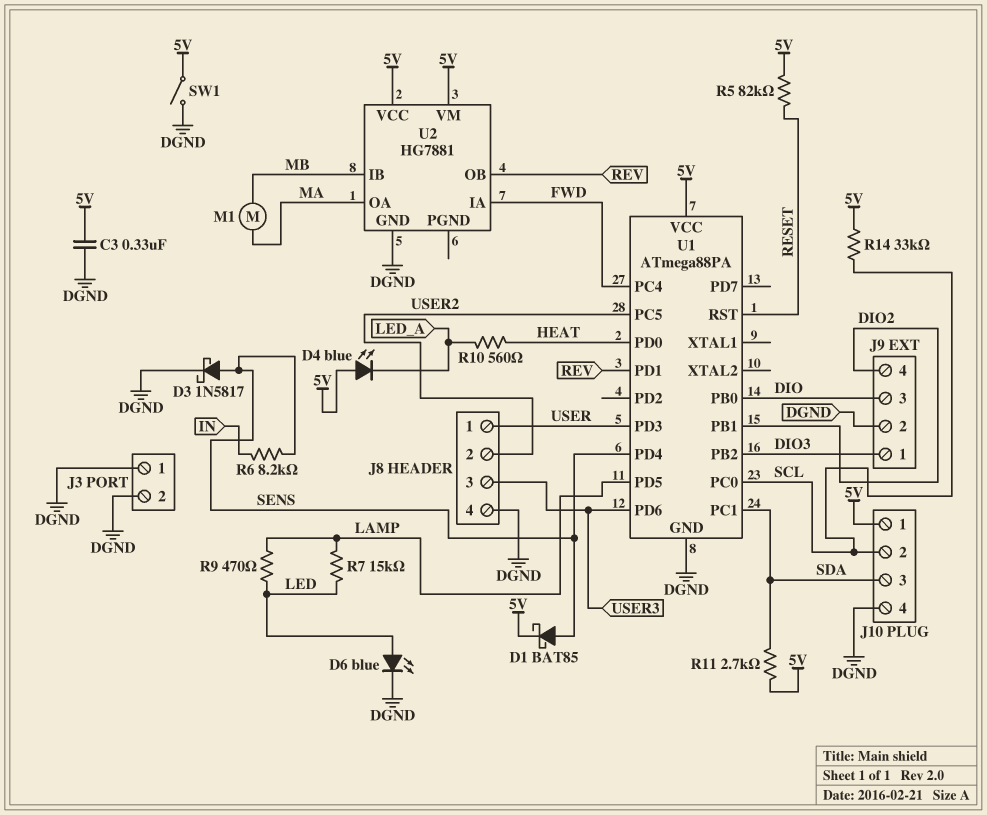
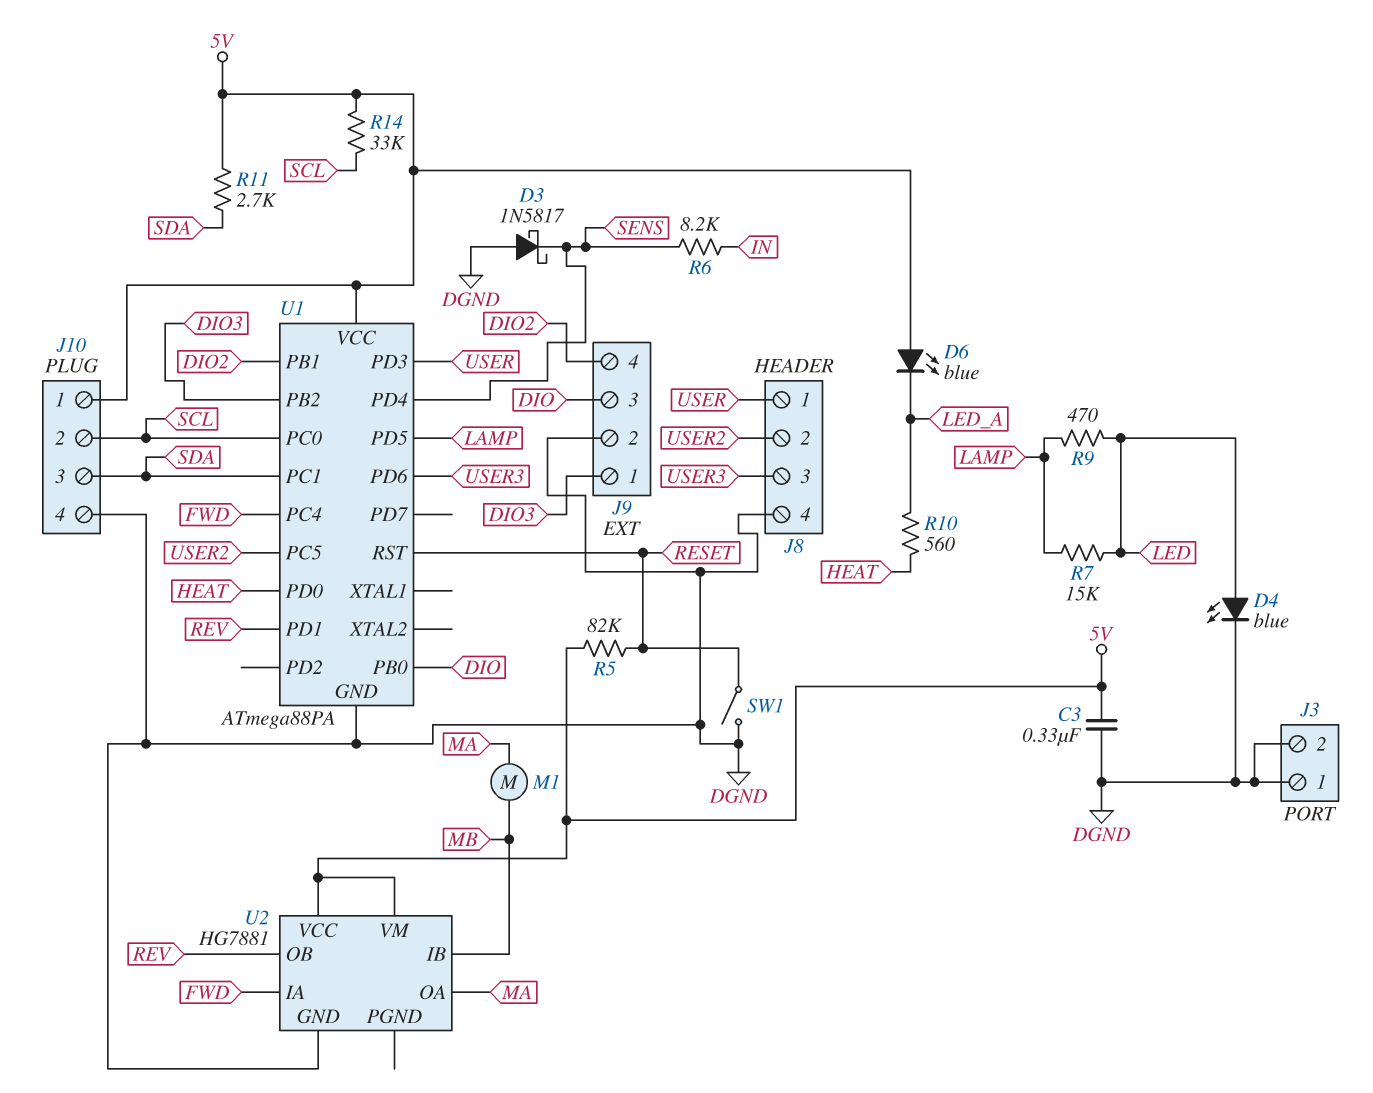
D1: schottky BAT85 (A SENS, K 5V) -> none
D3: schottky 1N5817 (A SENS, K DGND) -> schottky 1N5817 (A DGND, K SENS)
D4: LED blue (A 5V, K LED_A) -> LED blue (A LED, K DGND)
D6: LED blue (A LED, K DGND) -> LED blue (A 5V, K LED_A)
SW1: switch (5V, DGND) -> switch (DGND, RESET)

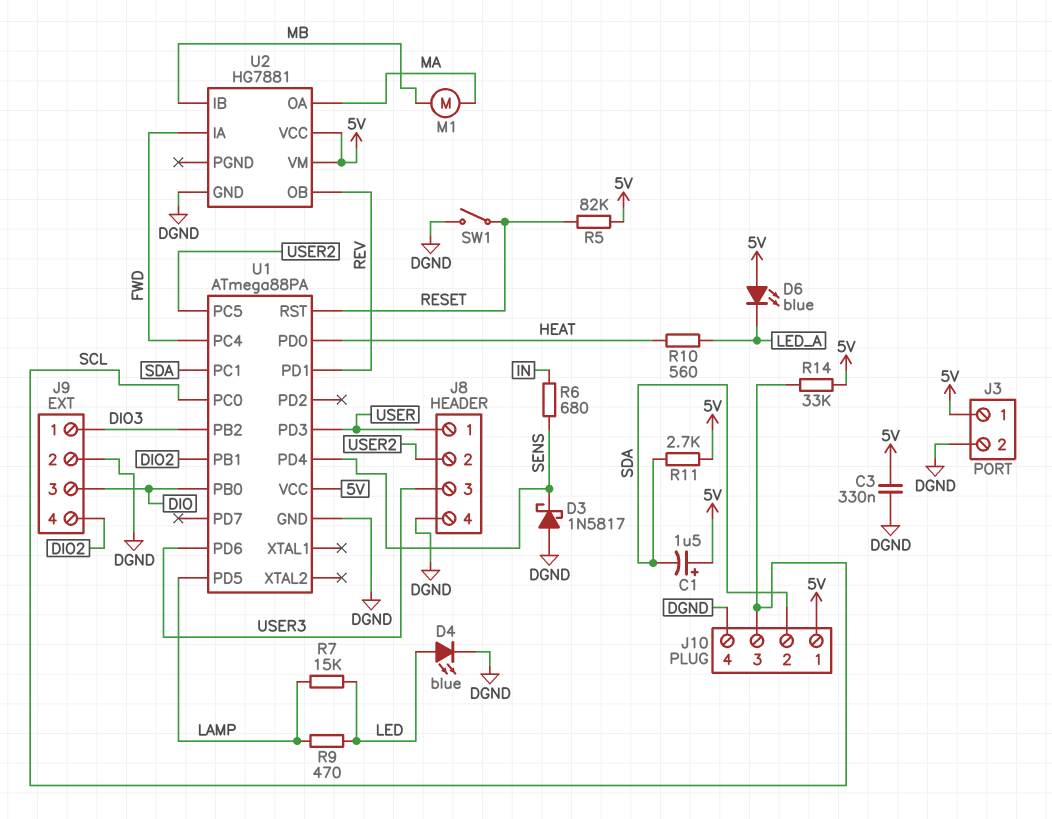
C1: none -> 1.5uF (plus 5V, minus SDA)
J3 pin 1: DGND -> 5V
J10 pin 2: SCL -> SDA
J10 pin 3: SDA -> SCL
R6: 8.2k (IN, SENS) -> 680 (IN, SENS)

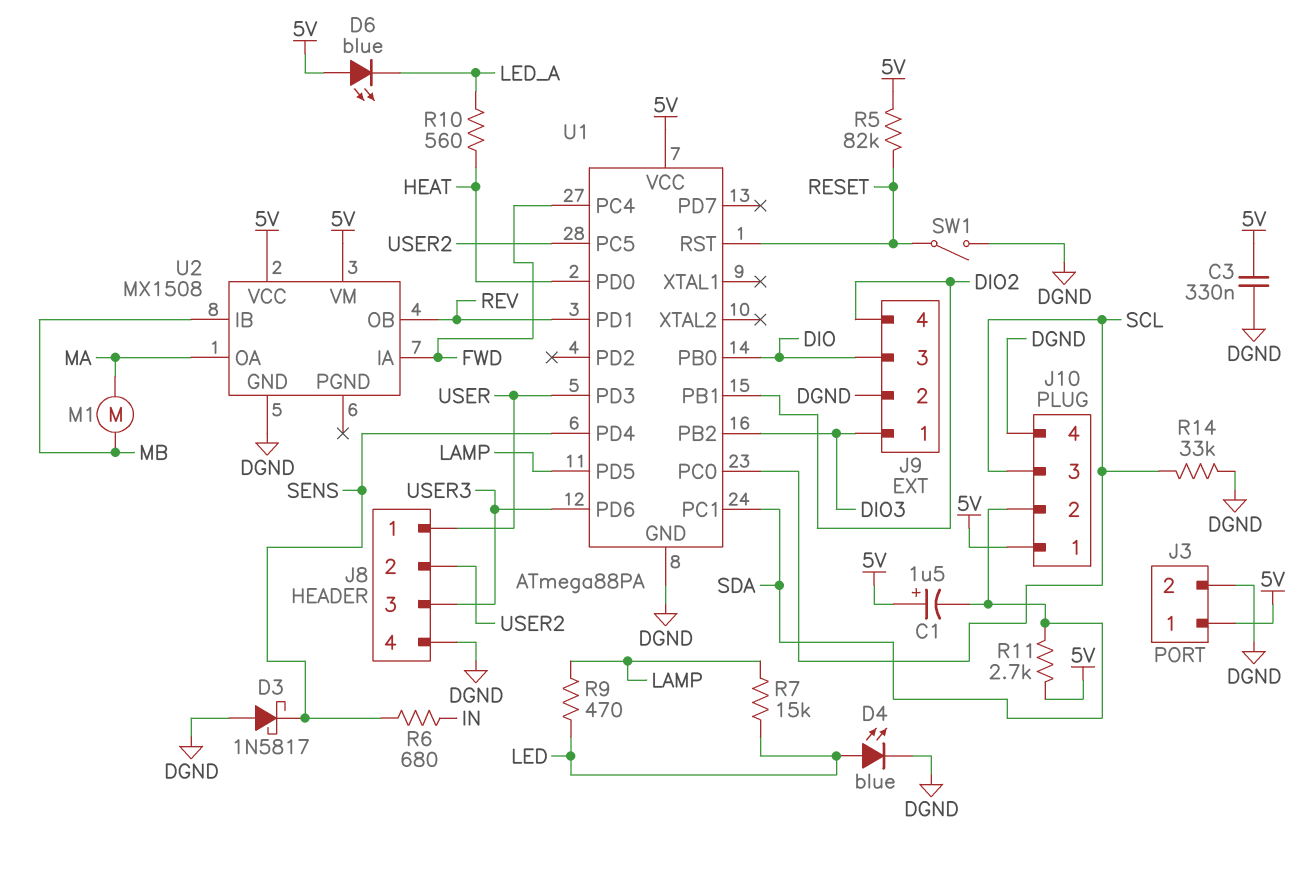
R14: 33k (5V, SCL) -> 33k (DGND, SCL)
U2: HG7881 -> MX1508

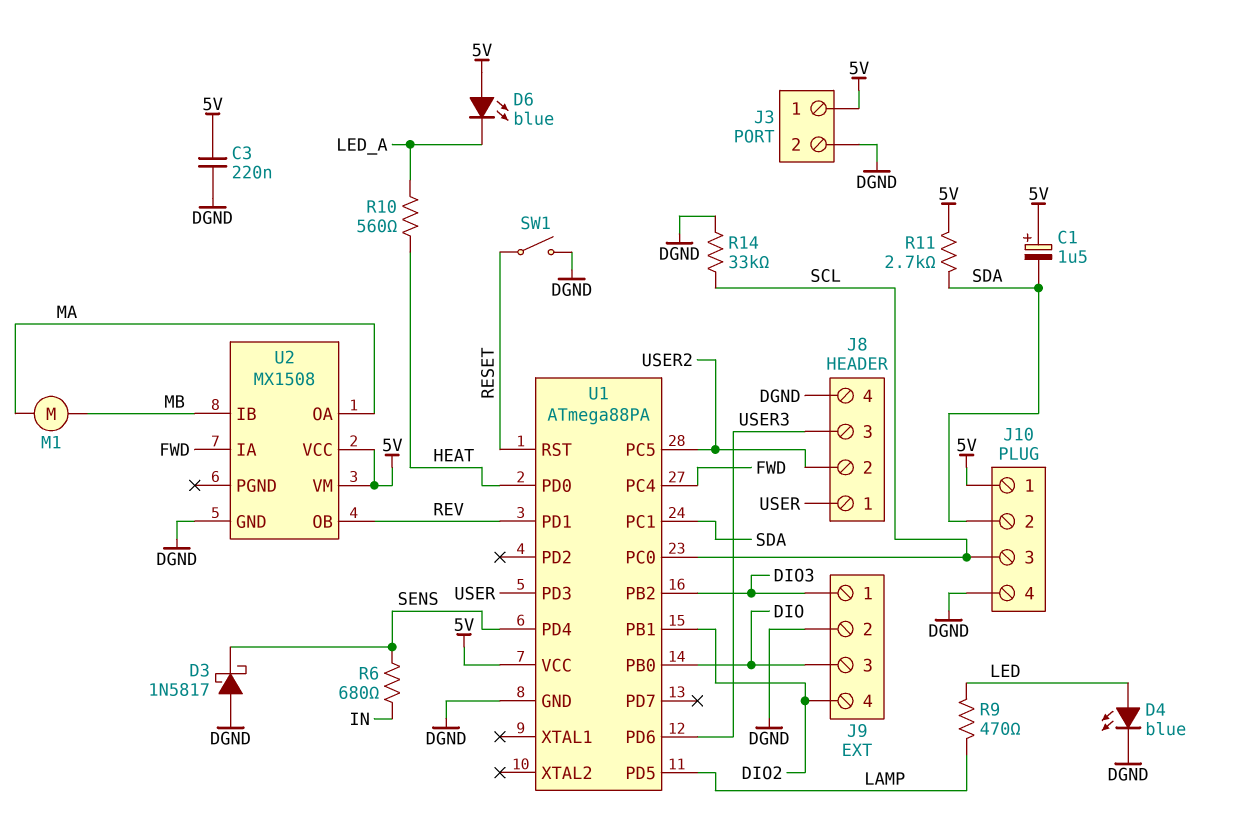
C3: 330nF (5V, DGND) -> 220nF (5V, DGND)
R5: 82k (5V, RESET) -> none
R7: 15k (LAMP, LED) -> none

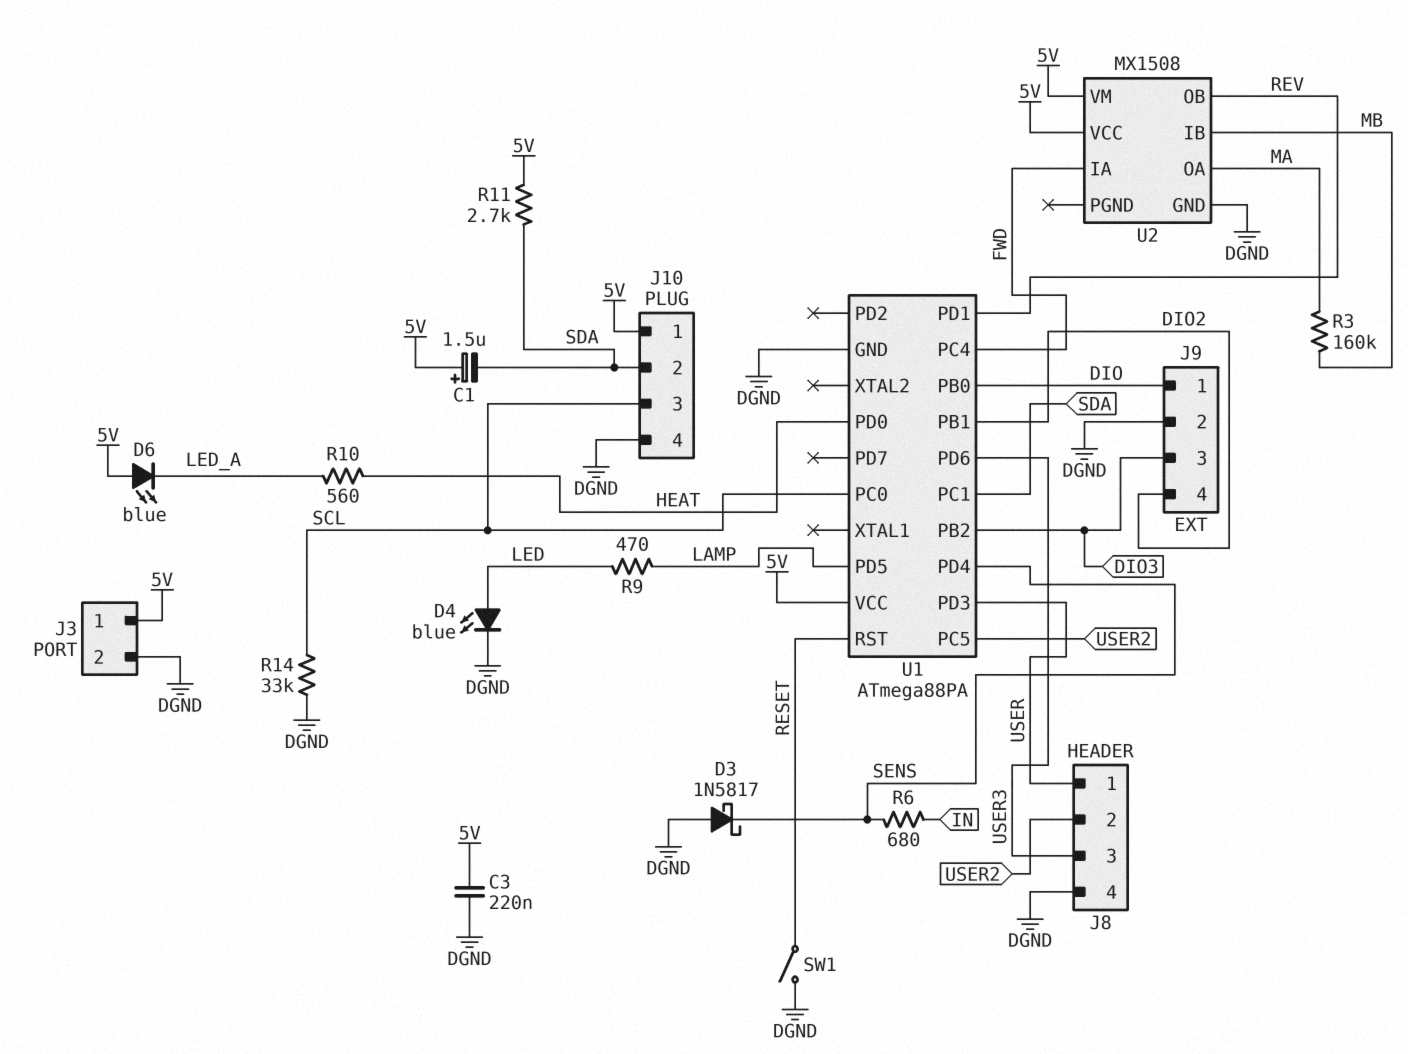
J9 pin 1: DIO3 -> DIO
J9 pin 3: DIO -> DIO3
M1: motor (MA, MB) -> none
R3: none -> 160k (MA, MB)

